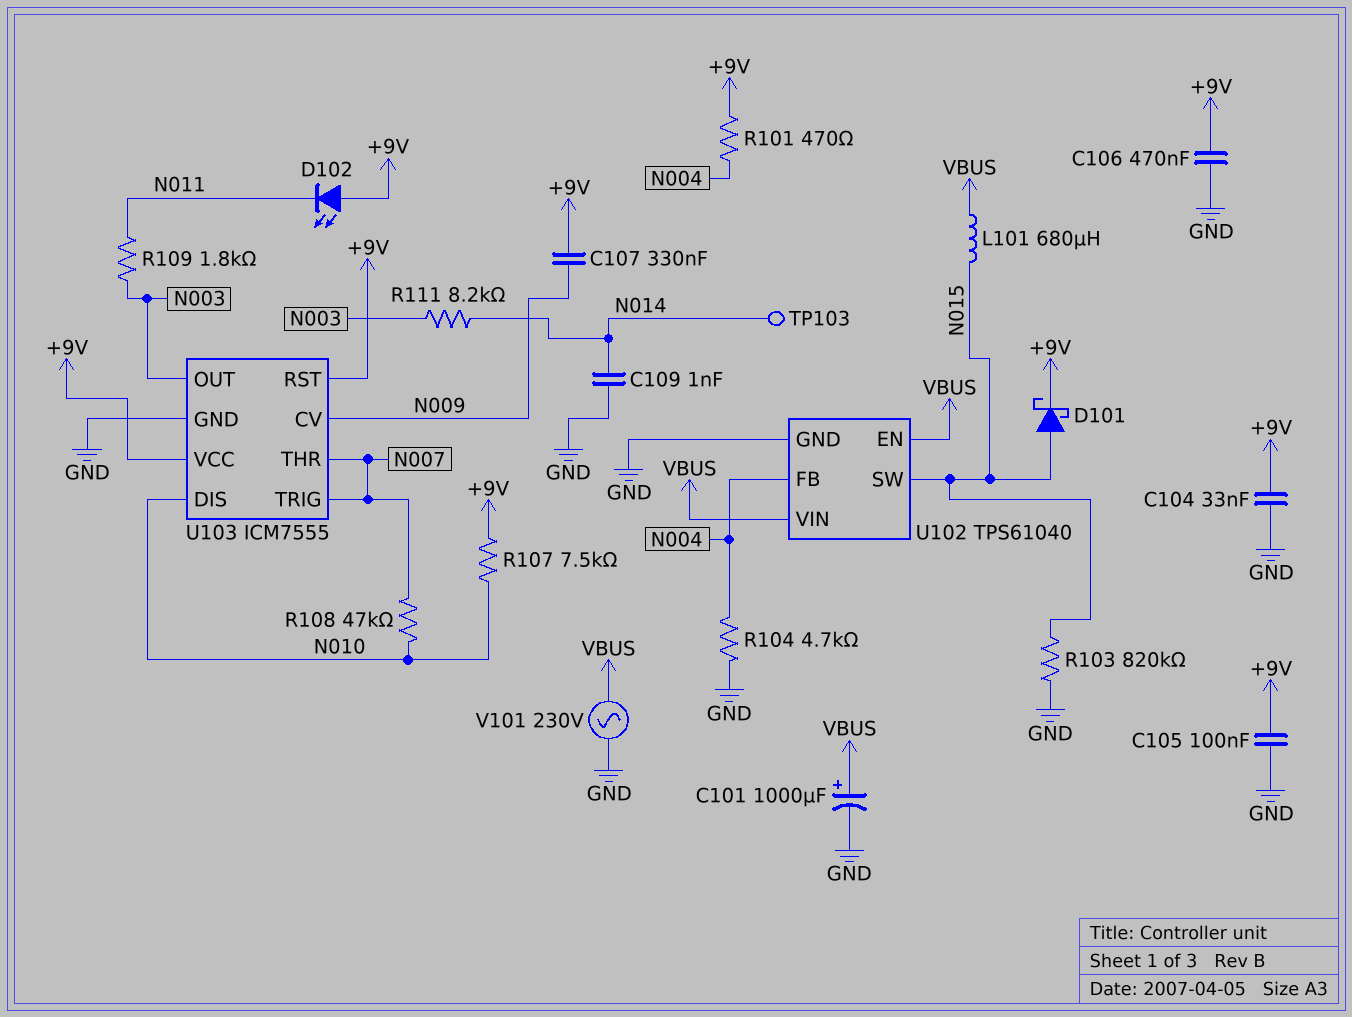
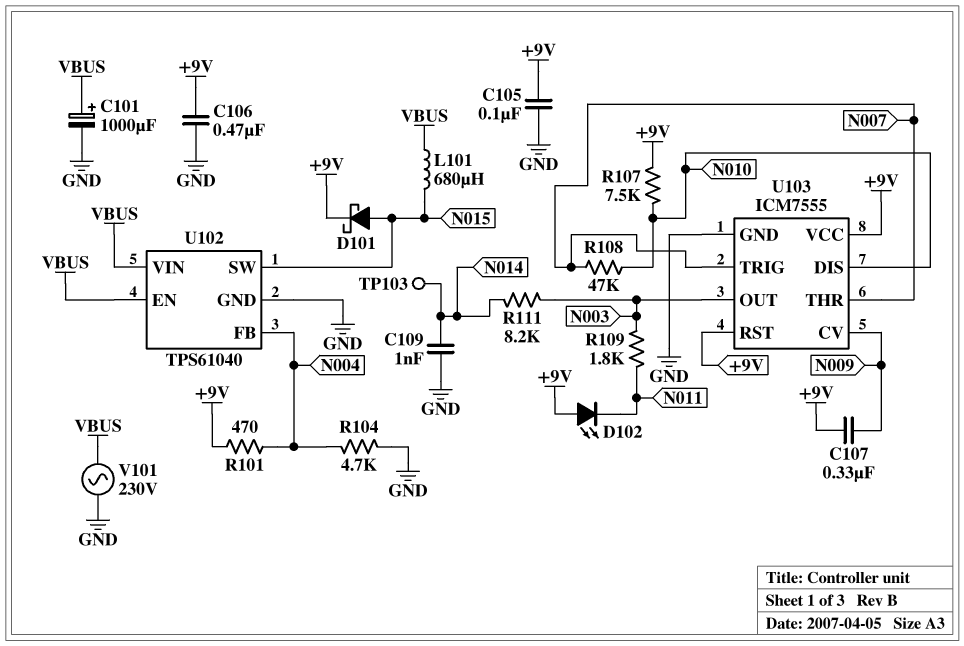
C104: 33nF (+9V, GND) -> none
R103: 820k (GND, N015) -> none

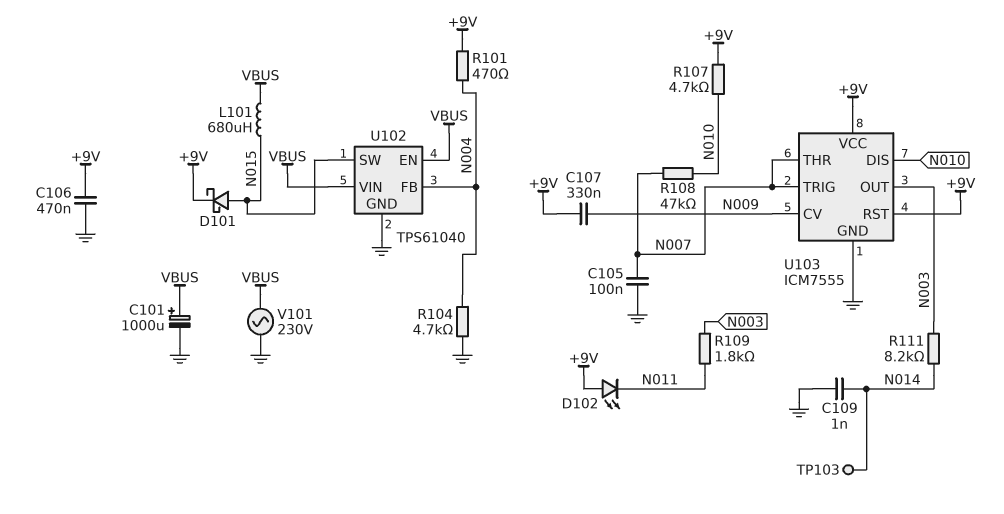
C105: 100nF (+9V, GND) -> 100nF (GND, N007)
R107: 7.5k (+9V, N010) -> 4.7k (+9V, N010)

